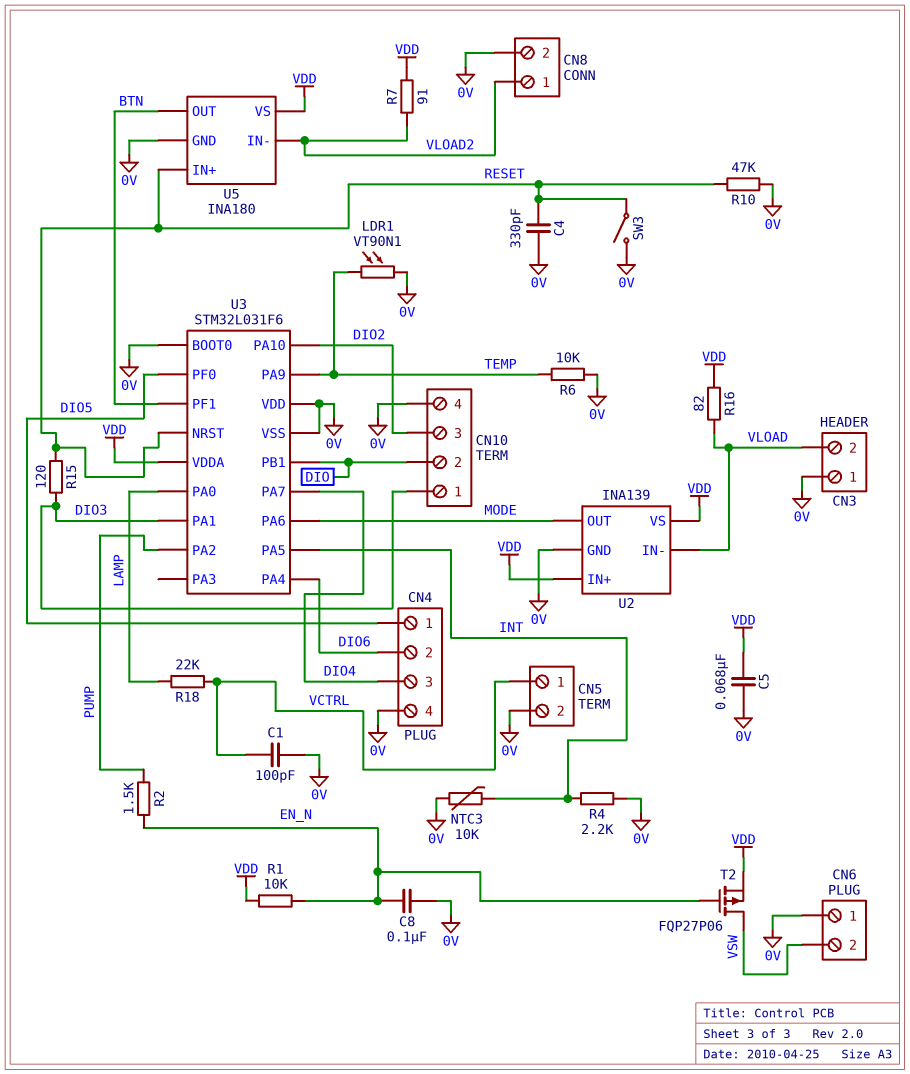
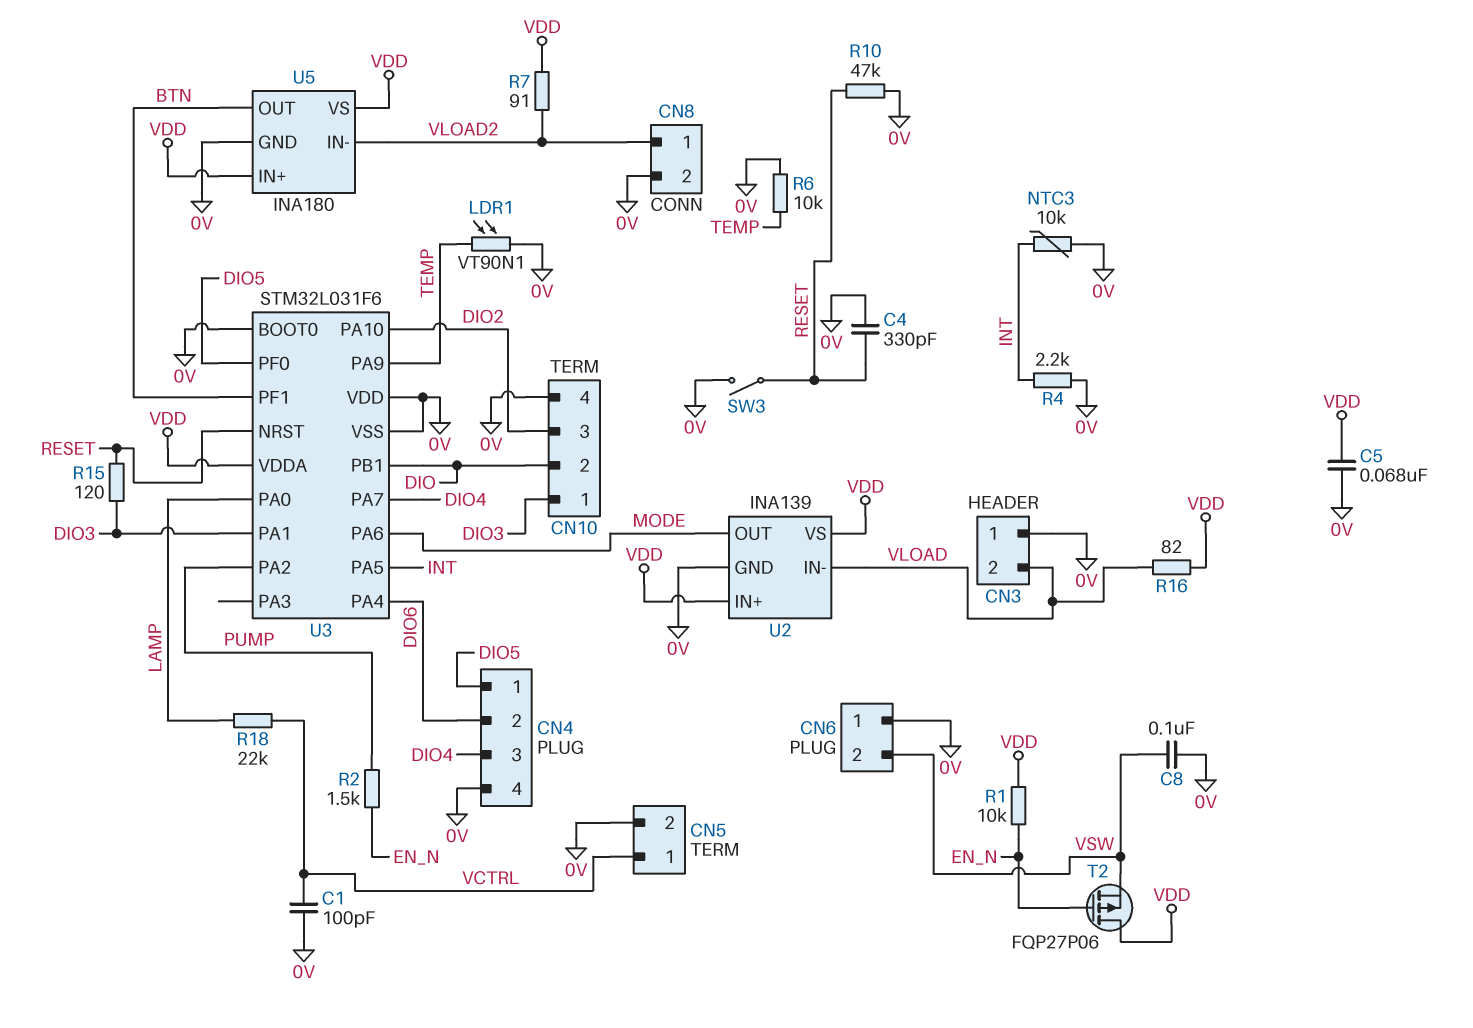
C8: 100nF (0V, EN_N) -> 100nF (0V, VSW)
T2: PMOS FQP27P06 (G EN_N, D VSW, S VDD) -> PMOS FQP27P06 (G EN_N, D VDD, S VSW)
U5 pin IN+: RESET -> VDD

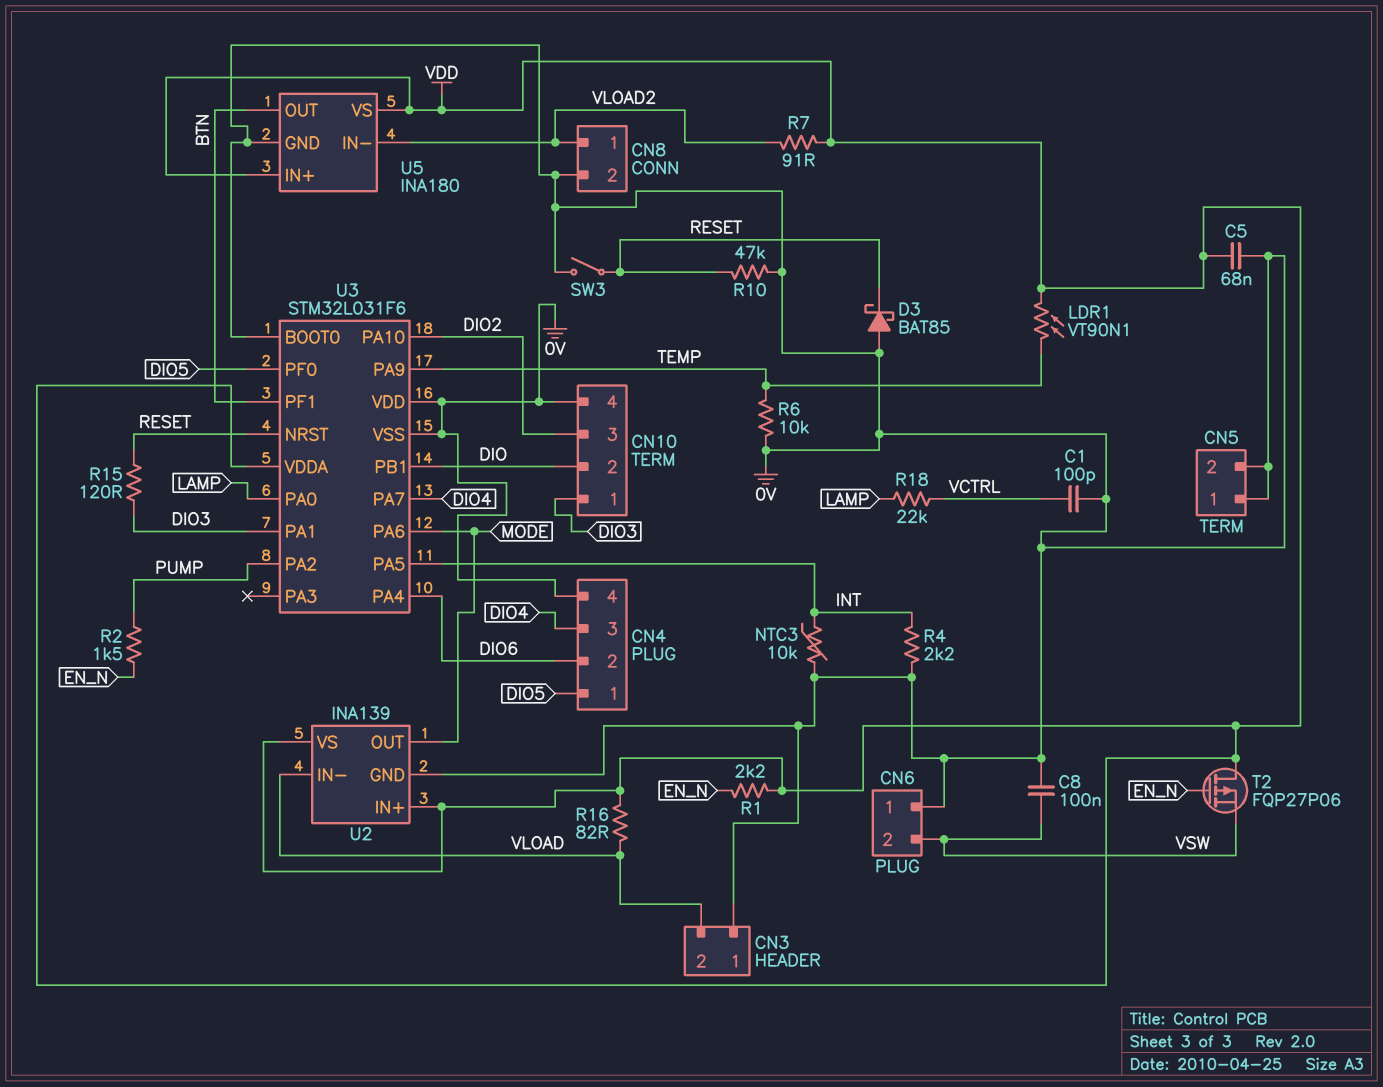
C4: 330pF (0V, RESET) -> none
CN5 pin 1: VCTRL -> 0V
D3: none -> schottky BAT85 (A 0V, K RESET)
LDR1: VT90N1 (0V, TEMP) -> VT90N1 (TEMP, VDD)
R1: 10k (EN_N, VDD) -> 2.2k (EN_N, VDD)

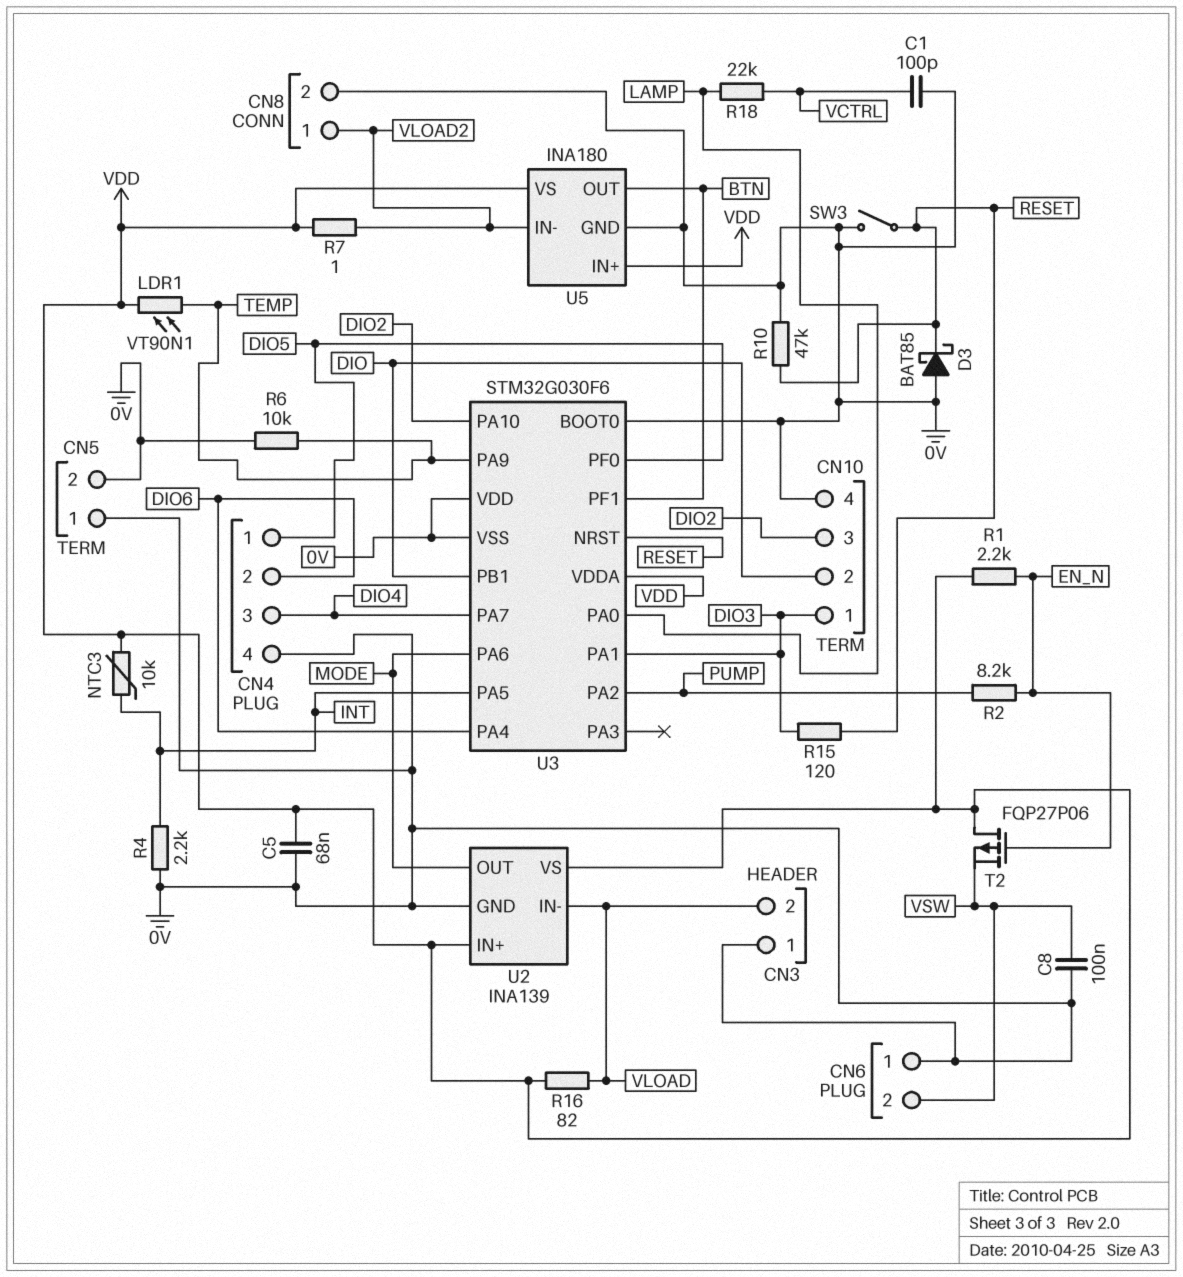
NTC3: 10k (0V, INT) -> 10k (INT, VDD)
R2: 1.5k (EN_N, PUMP) -> 8.2k (EN_N, PUMP)
R7: 91 (VDD, VLOAD2) -> 1 (VDD, VLOAD2)
U3: STM32L031F6 -> STM32G030F6

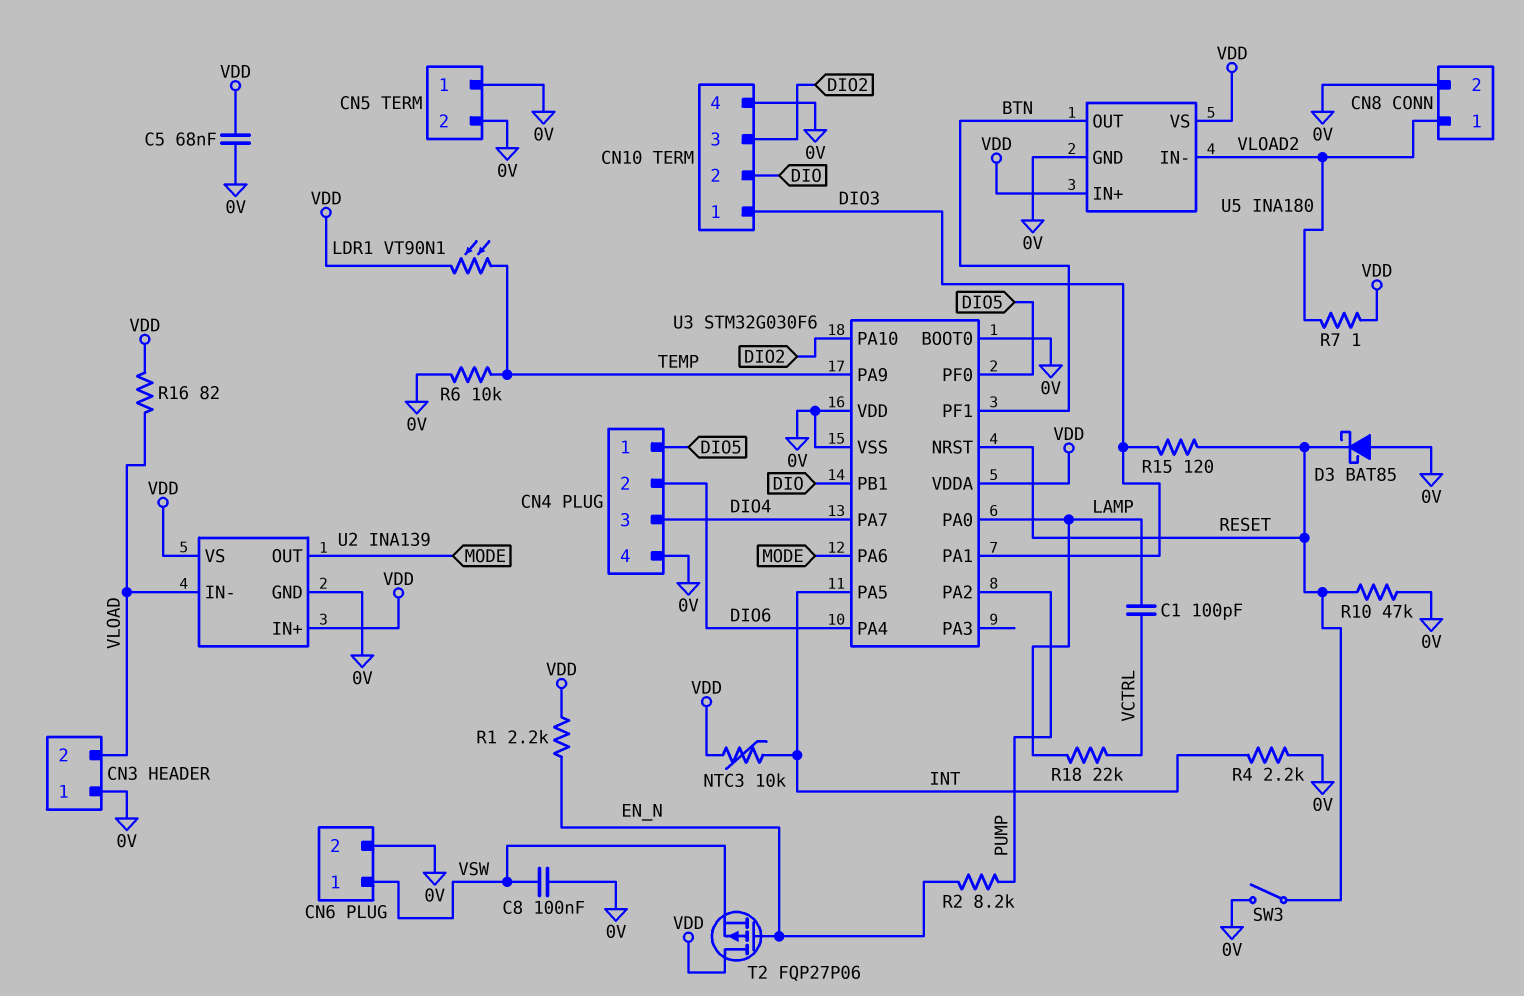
C1: 100pF (0V, VCTRL) -> 100pF (LAMP, VCTRL)
CN6 pin 1: 0V -> VSW
CN6 pin 2: VSW -> 0V

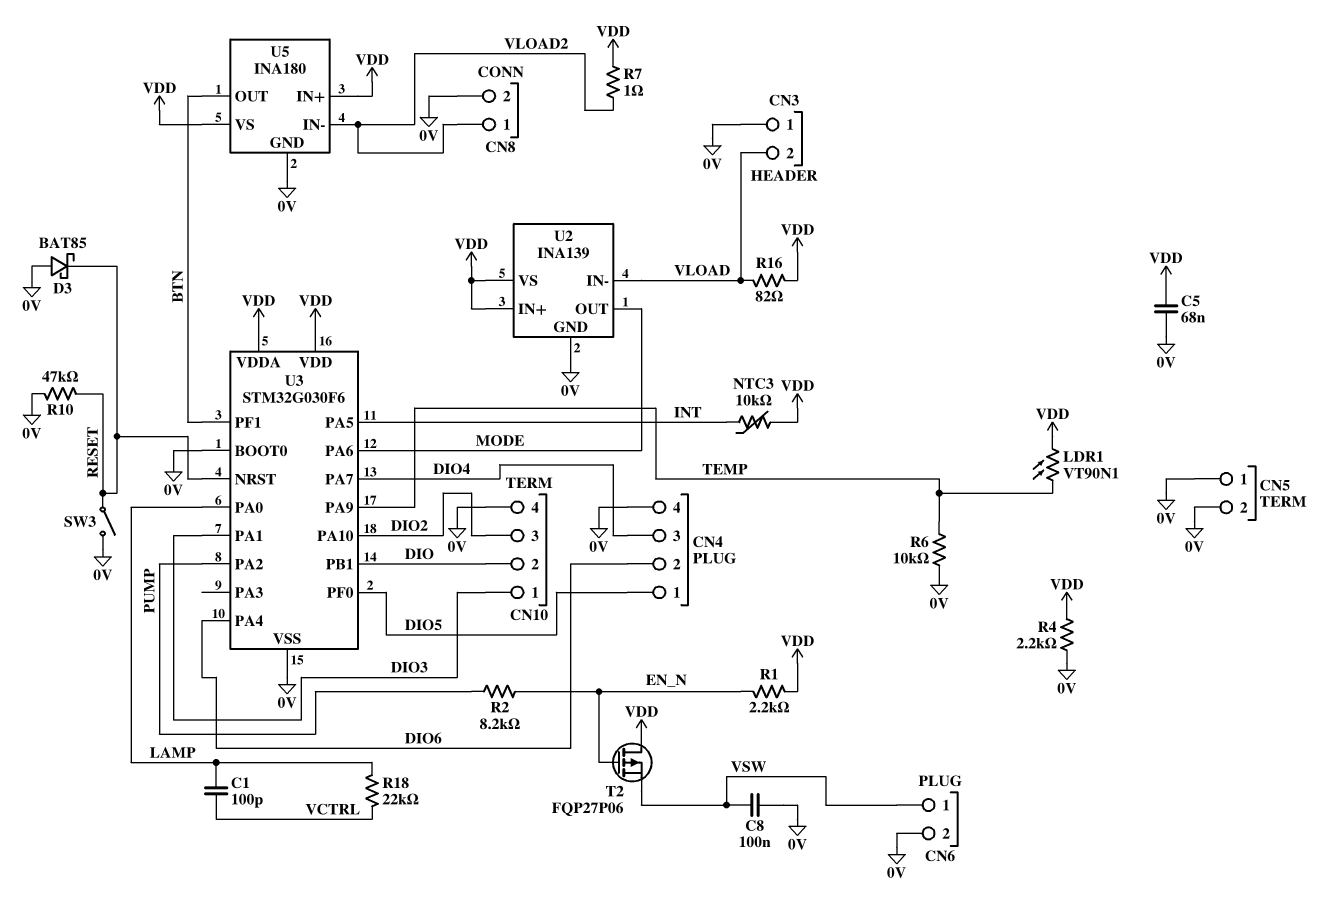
R4: 2.2k (0V, INT) -> 2.2k (0V, VDD)
R15: 120 (DIO3, RESET) -> none
U3 pin VDD: 0V -> VDD

